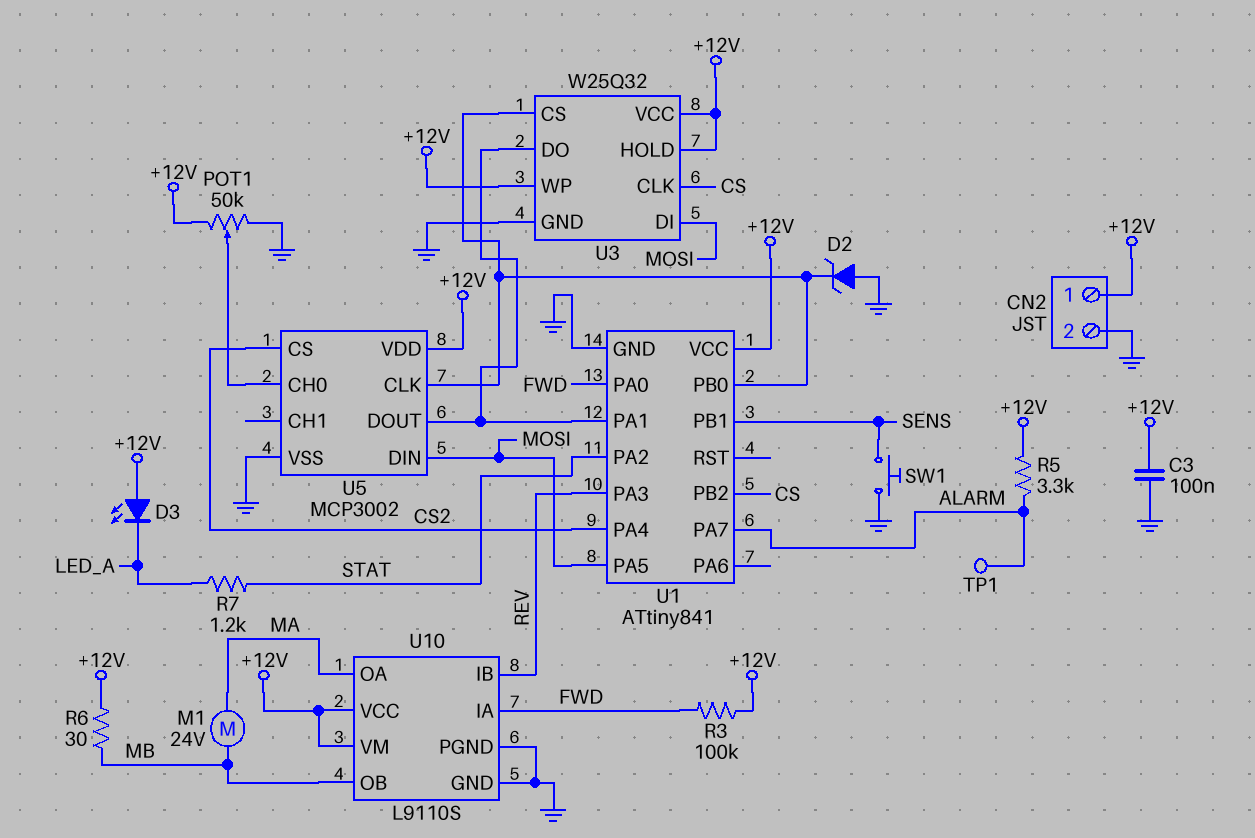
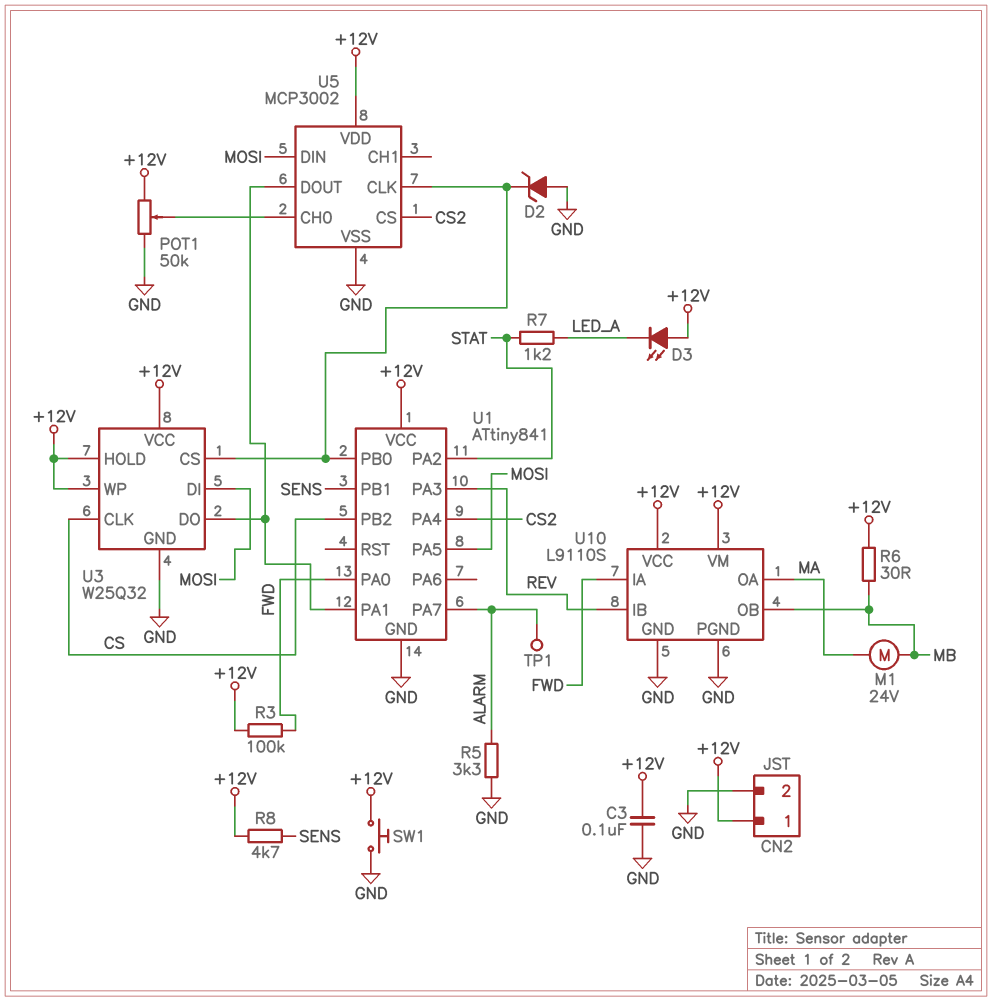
R5: 3.3k (+12V, ALARM) -> 3.3k (ALARM, GND)
R8: none -> 4.7k (+12V, SENS)
SW1: button (GND, SENS) -> button (+12V, GND)

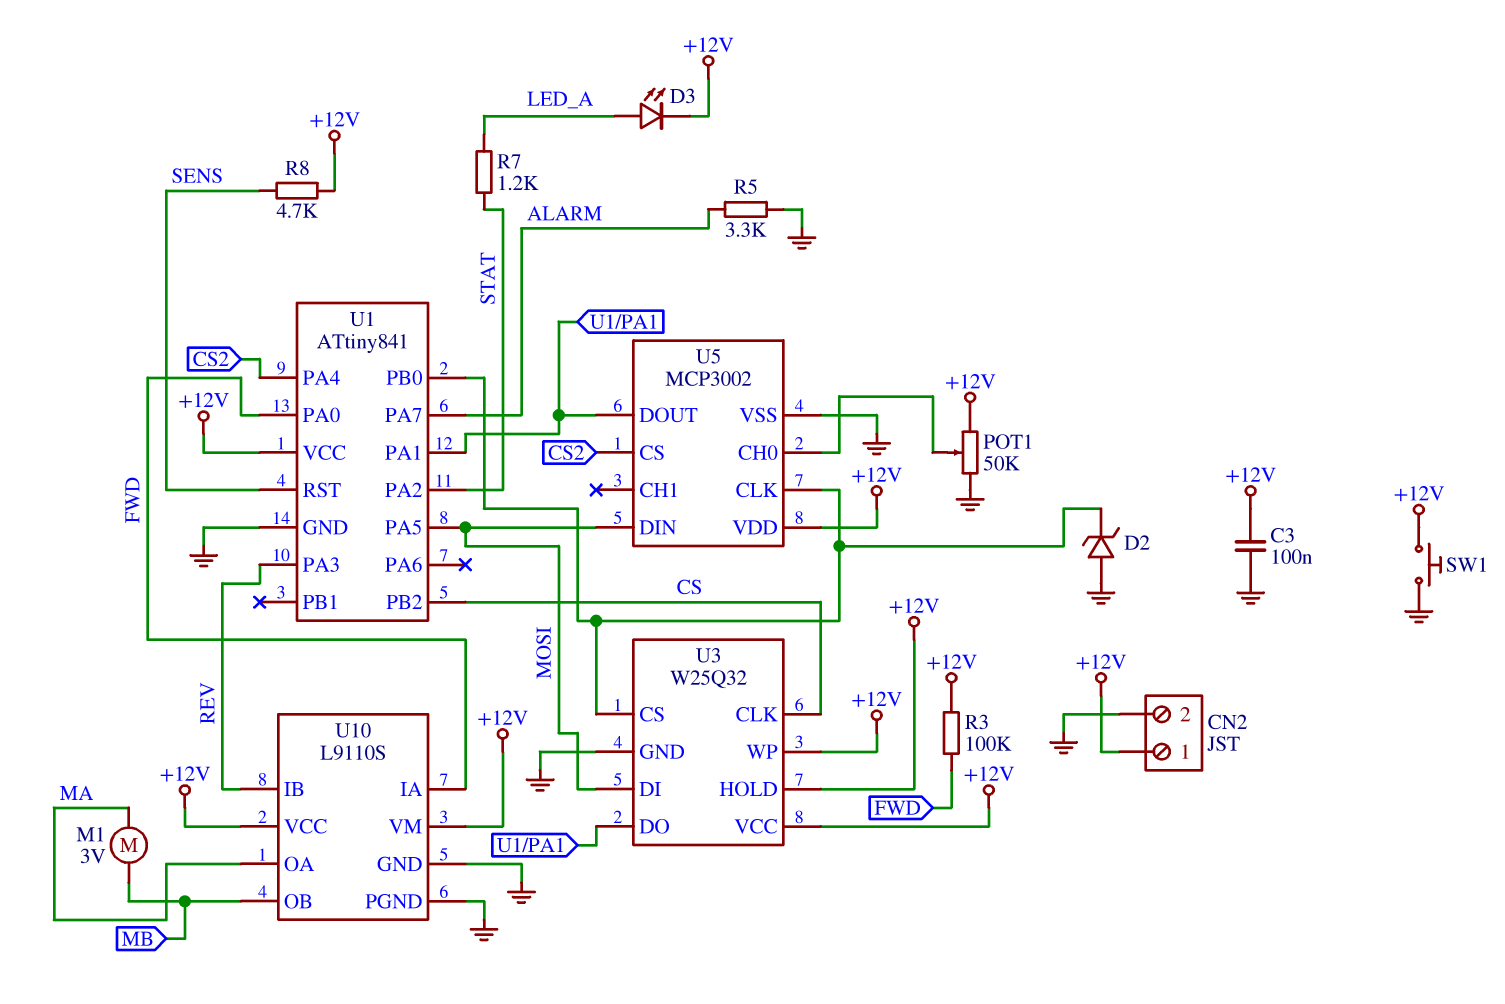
D3: LED (A +12V, K LED_A) -> LED (A LED_A, K +12V)
M1: motor 24V (MA, MB) -> motor 3V (MA, MB)
R6: 30 (+12V, MB) -> none
TP1: test point (ALARM) -> none
U1 pin PB1: SENS -> none
U1 pin RST: none -> SENS

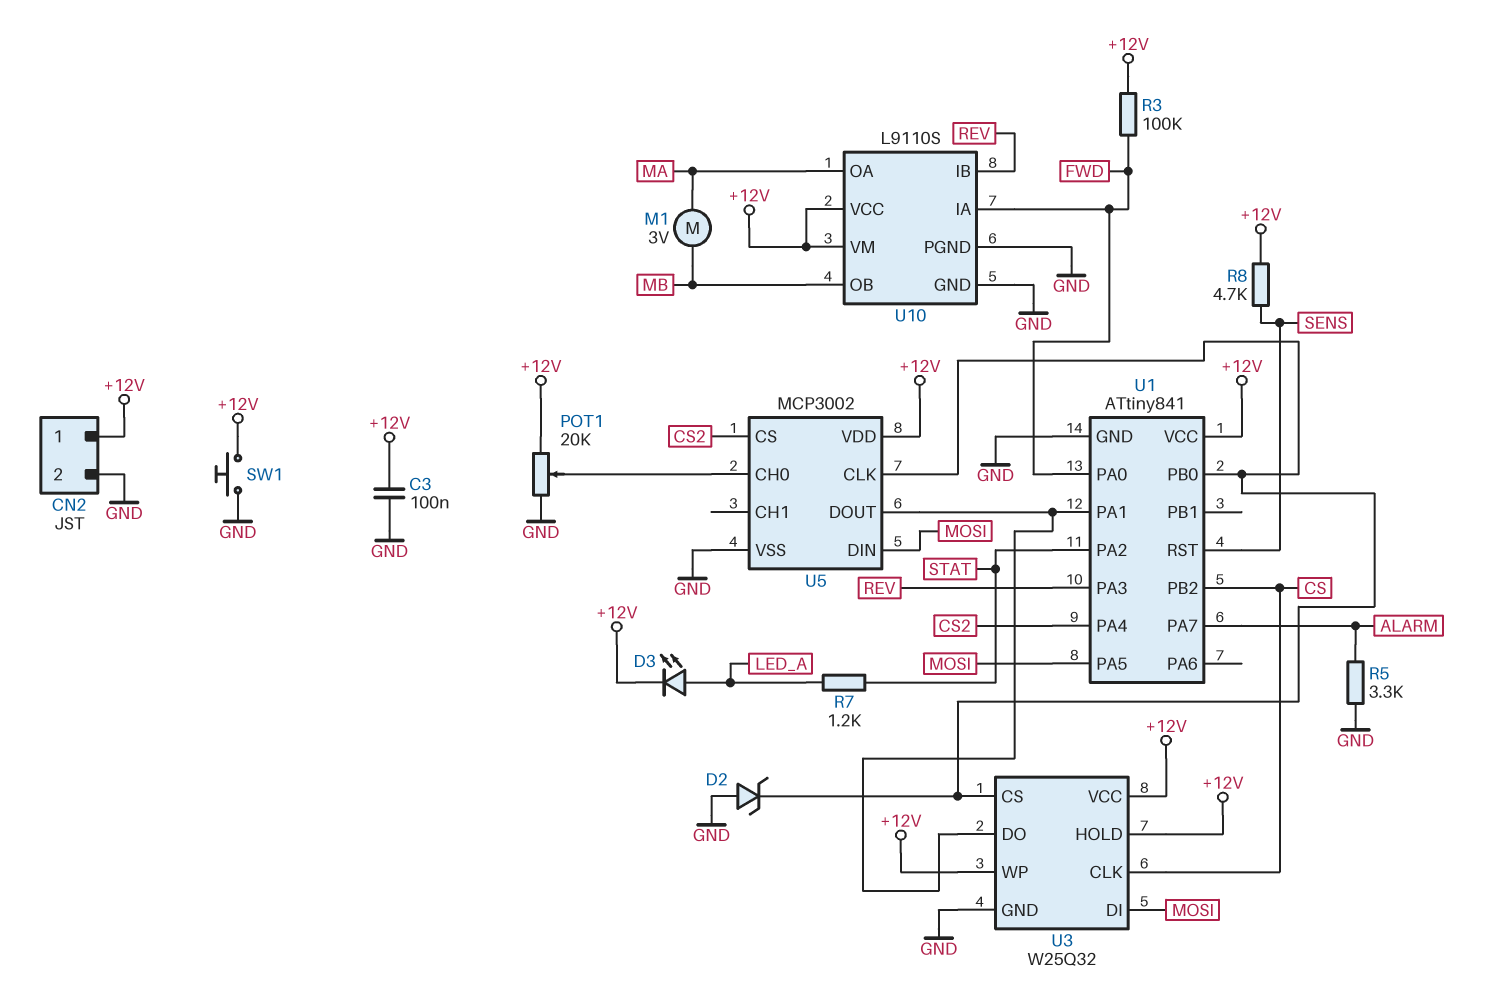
POT1: 50k (+12V, GND, wiper U5/CH0) -> 20k (+12V, GND, wiper U5/CH0)

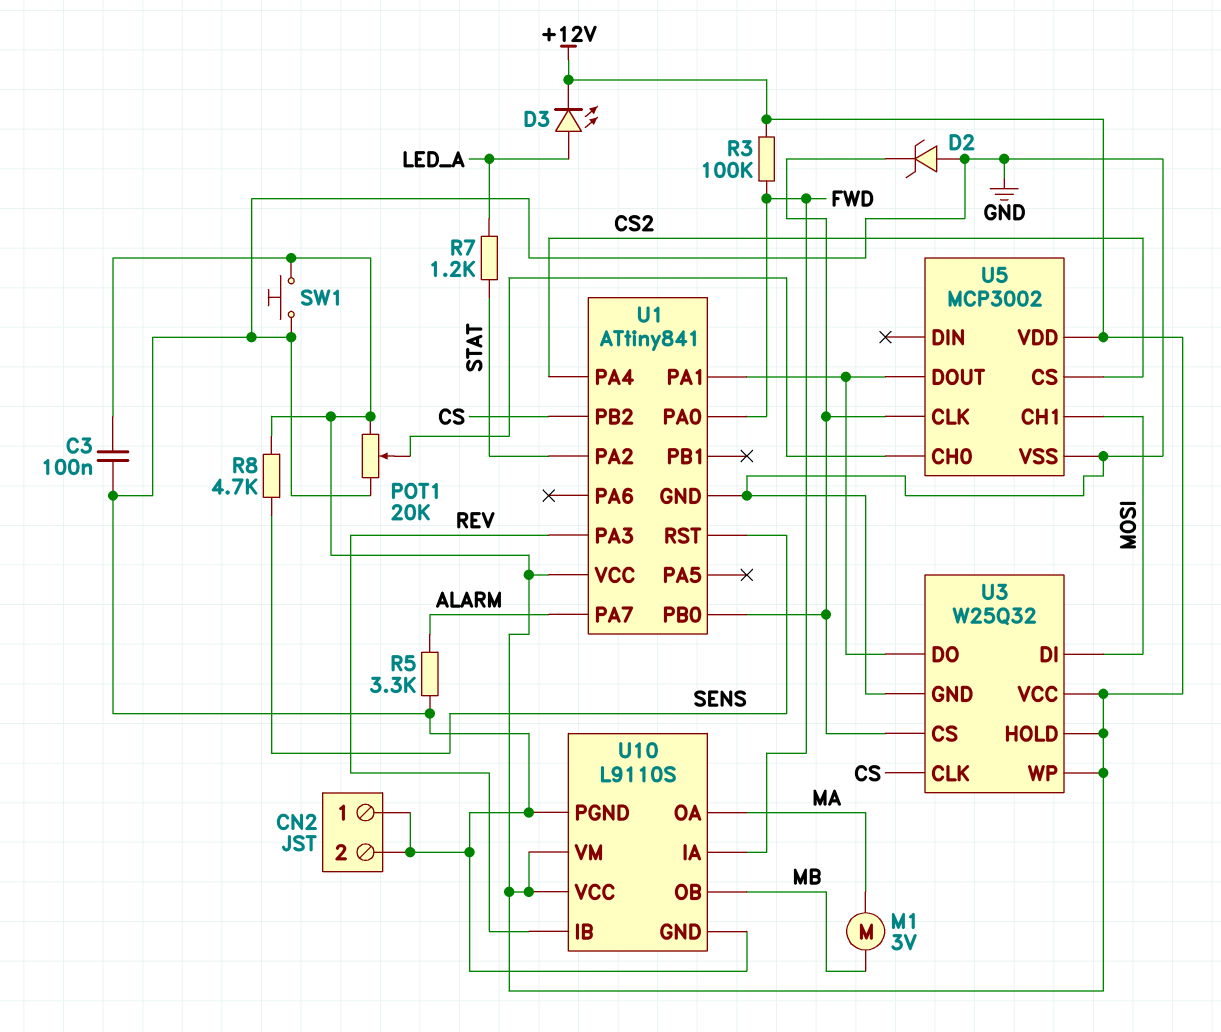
CN2 pin 1: +12V -> GND
U1 pin PA5: MOSI -> none
U5 pin CH1: none -> MOSI
U5 pin DIN: MOSI -> none

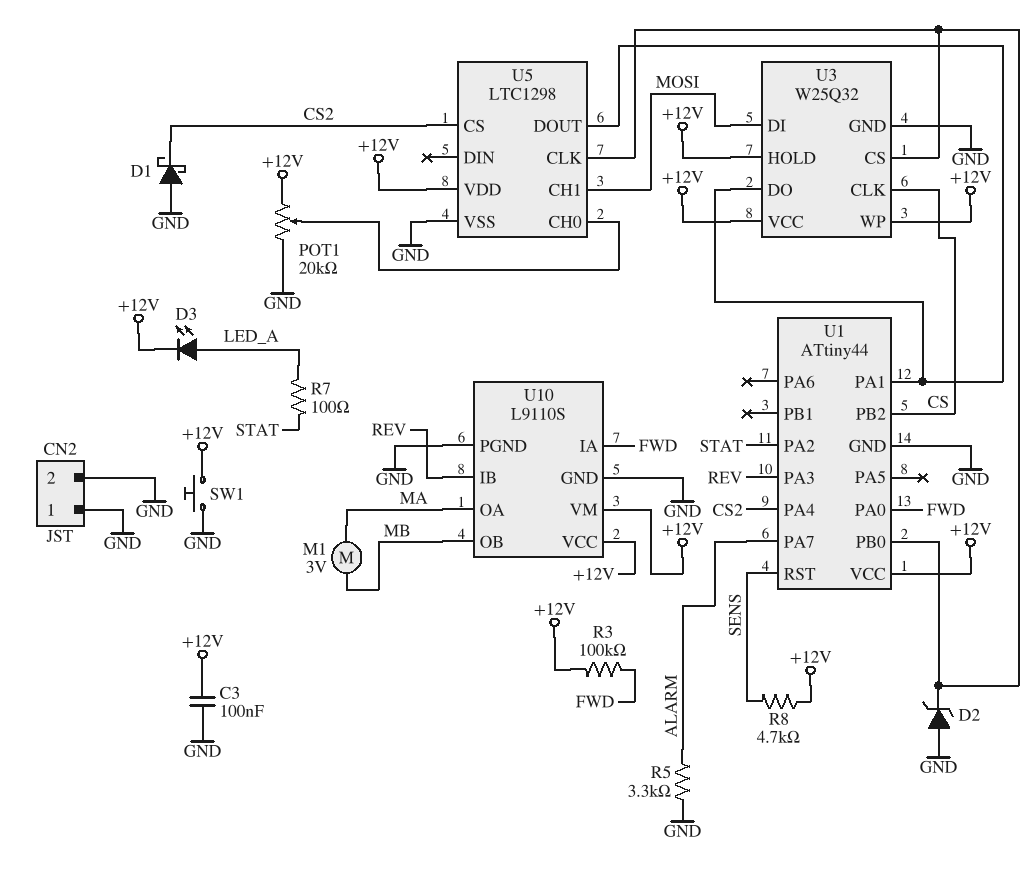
D1: none -> schottky (A GND, K CS2)
R7: 1.2k (LED_A, STAT) -> 100 (LED_A, STAT)
U1: ATtiny841 -> ATtiny44
U5: MCP3002 -> LTC1298

